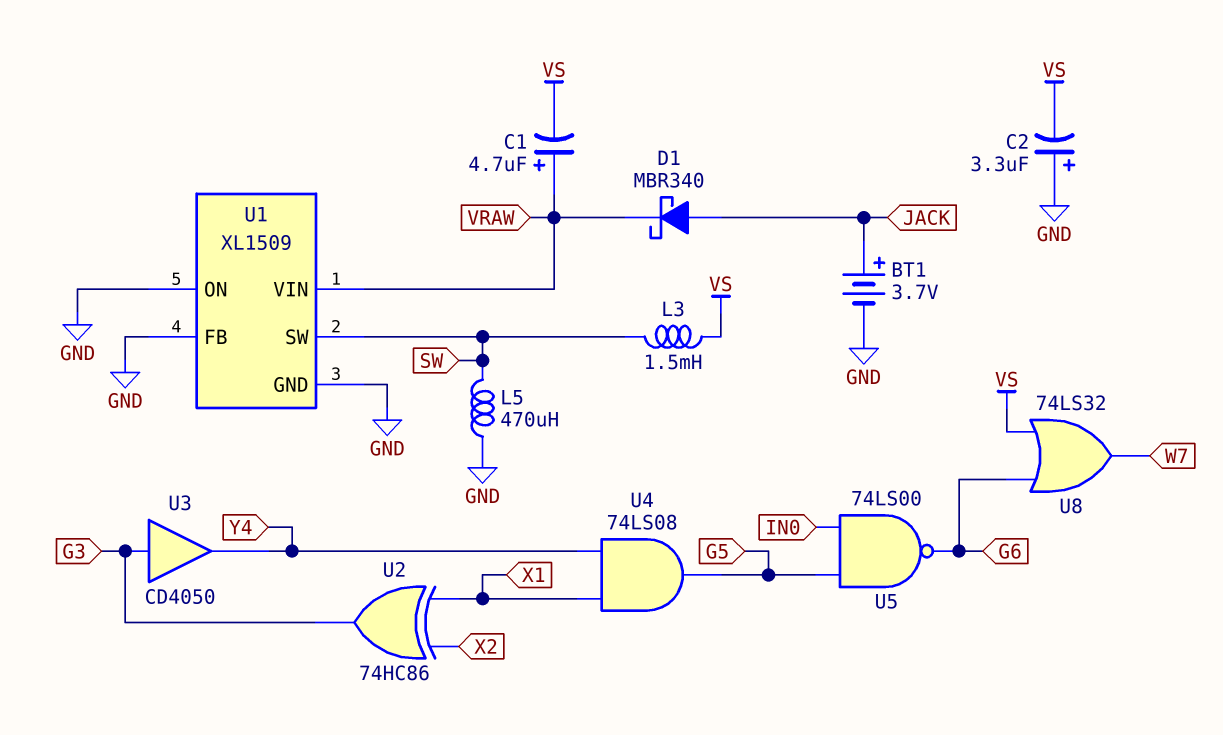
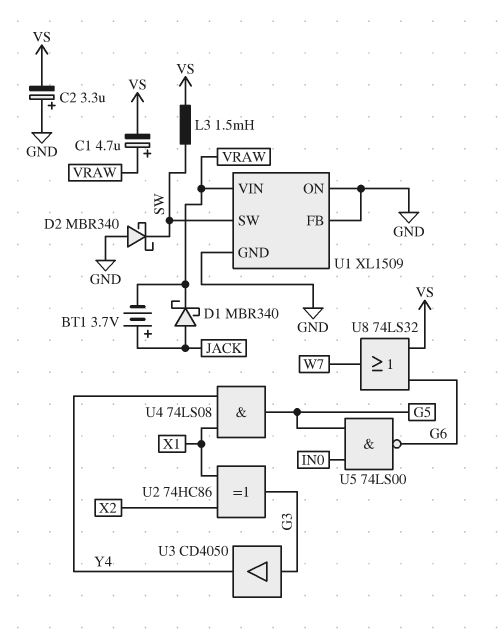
BT1: 3.7V (plus JACK, minus GND) -> 3.7V (plus JACK, minus VRAW)
D2: none -> schottky MBR340 (A GND, K SW)
L5: 470uH (GND, SW) -> none

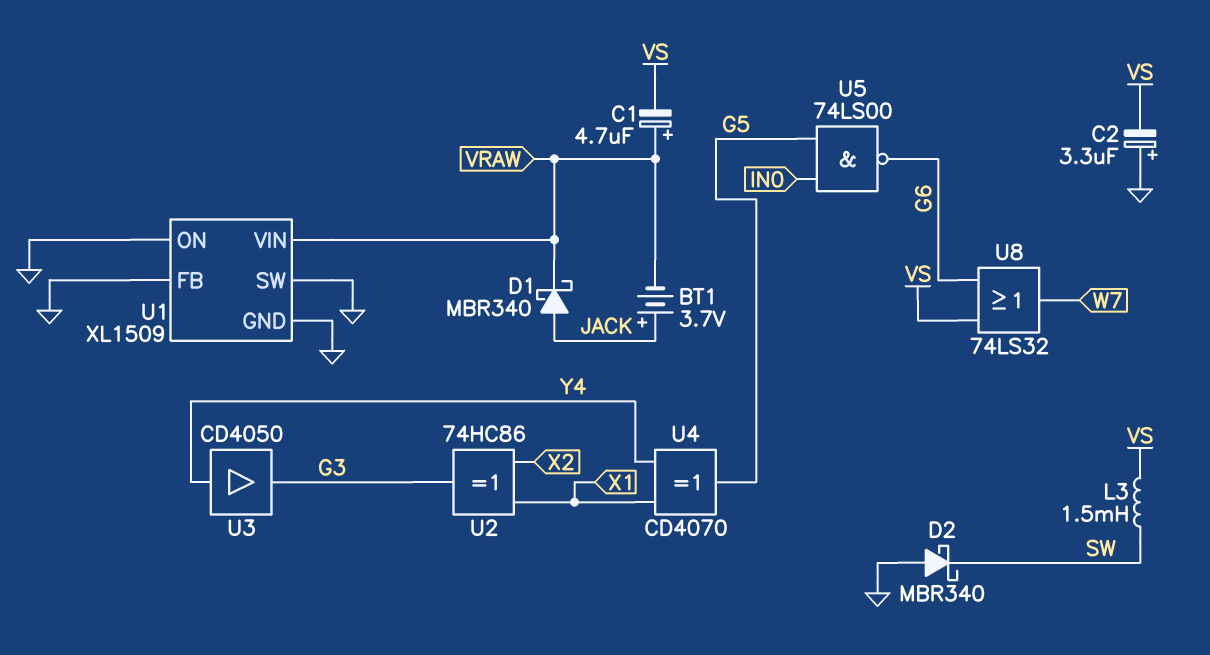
U1 pin SW: SW -> GND
U3: buffer CD4050 (in G3, out Y4) -> buffer CD4050 (in Y4, out G3)
U4: AND 74LS08 (in X1, in Y4, out G5) -> XOR CD4070 (in X1, in Y4, out G5)

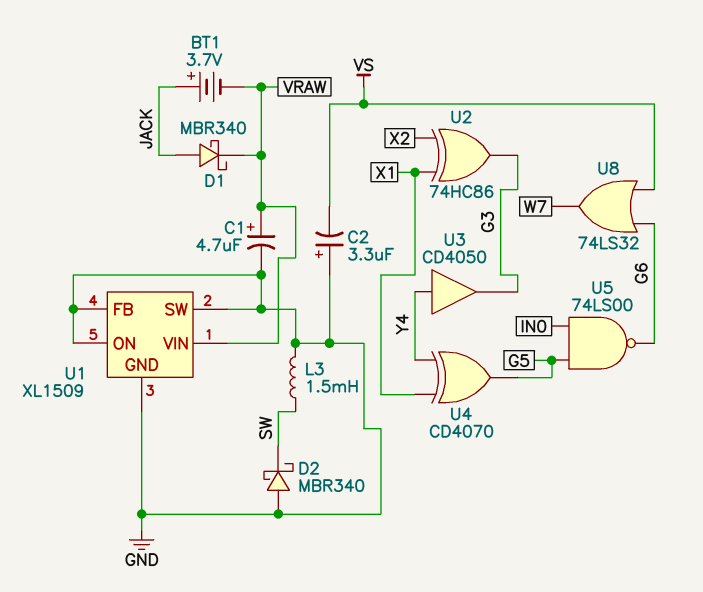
C1: 4.7uF (plus VRAW, minus VS) -> 4.7uF (plus VRAW, minus GND)
L3: 1.5mH (SW, VS) -> 1.5mH (GND, SW)

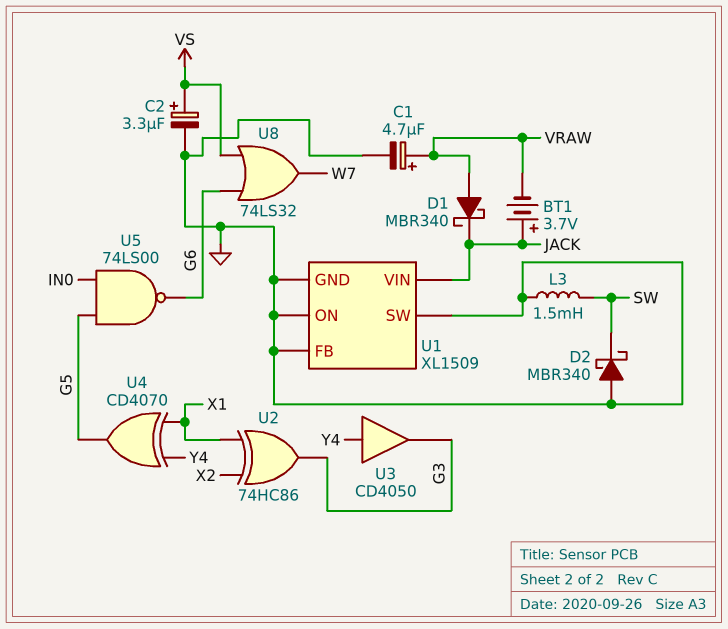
C2: 3.3uF (plus GND, minus VS) -> 3.3uF (plus VS, minus GND)
D1: schottky MBR340 (A JACK, K VRAW) -> schottky MBR340 (A VRAW, K JACK)
U1 pin VIN: VRAW -> JACK

